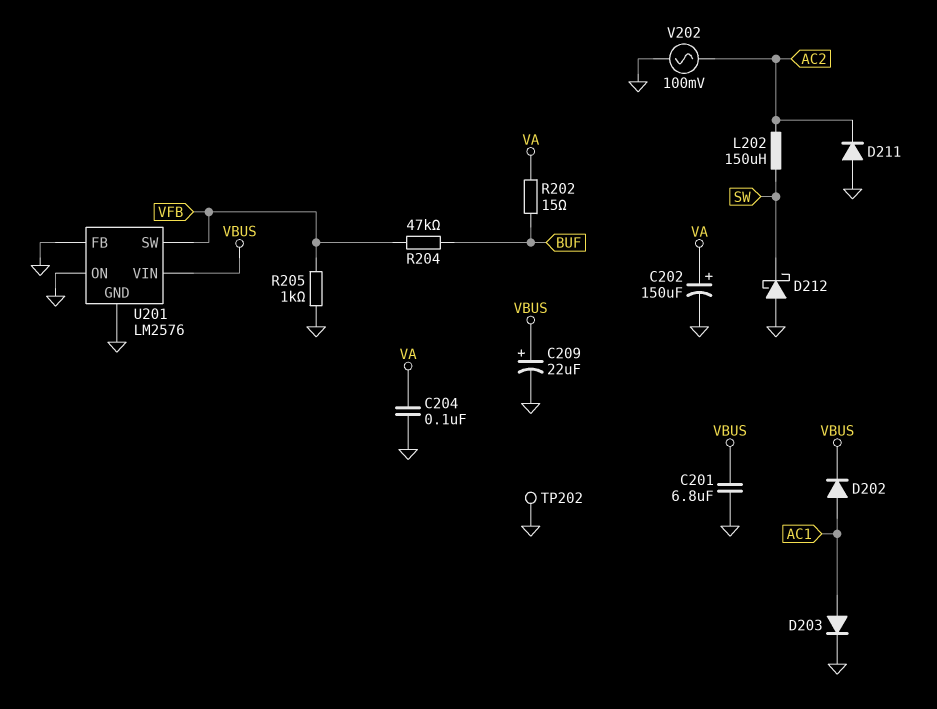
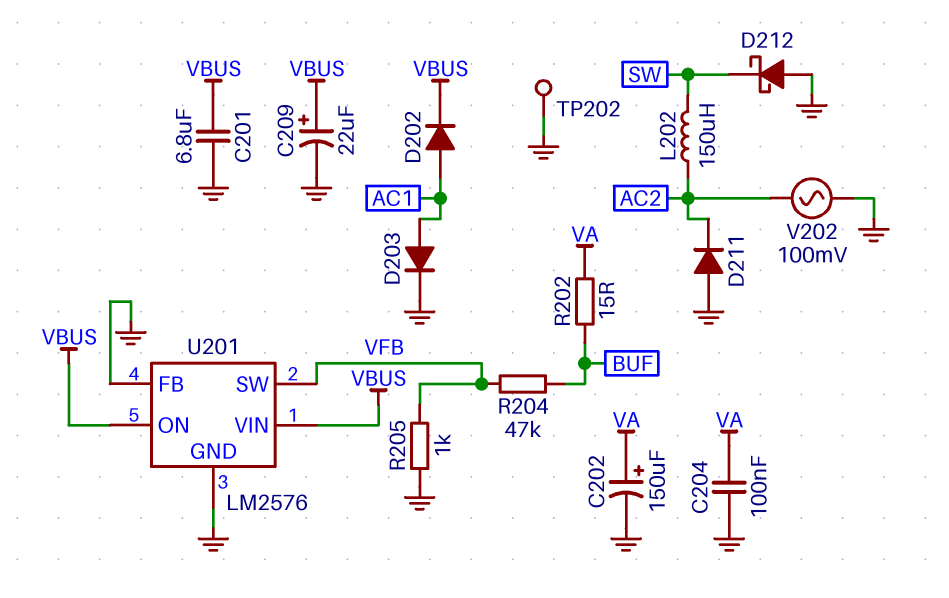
U201 pin ON: GND -> VBUS

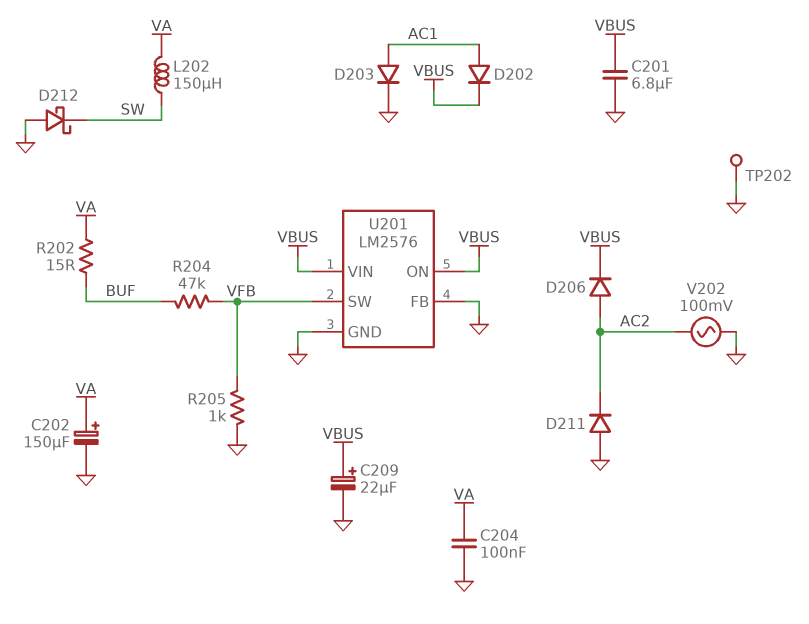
D206: none -> diode (A AC2, K VBUS)
L202: 150uH (AC2, SW) -> 150uH (SW, VA)

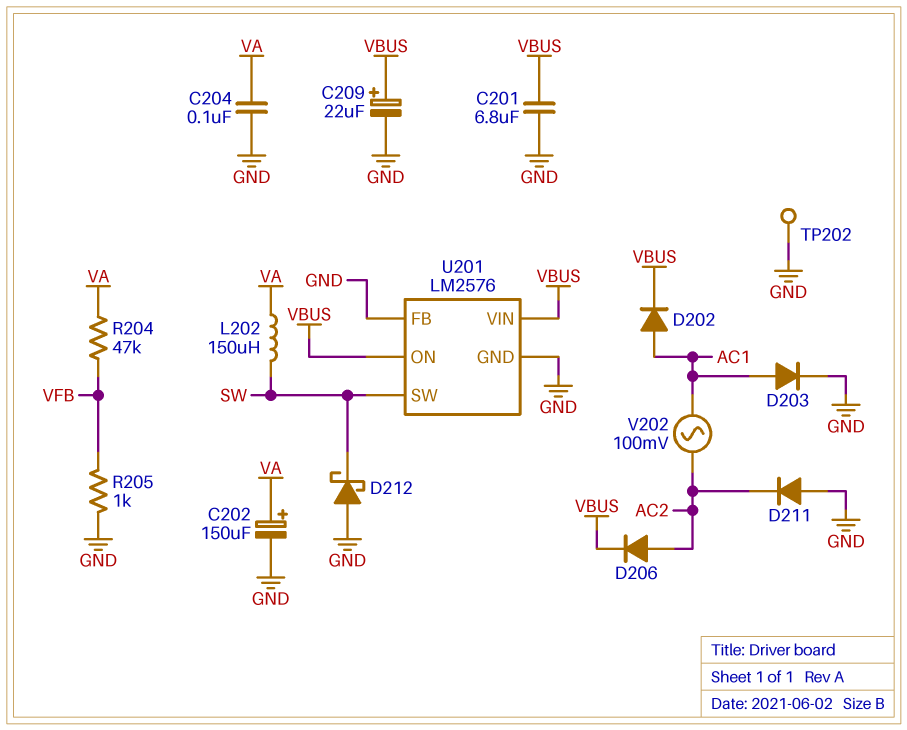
R202: 15 (BUF, VA) -> none
R204: 47k (BUF, VFB) -> 47k (VA, VFB)
U201 pin SW: VFB -> SW
V202: AC 100mV (AC2, GND) -> AC 100mV (AC1, AC2)

